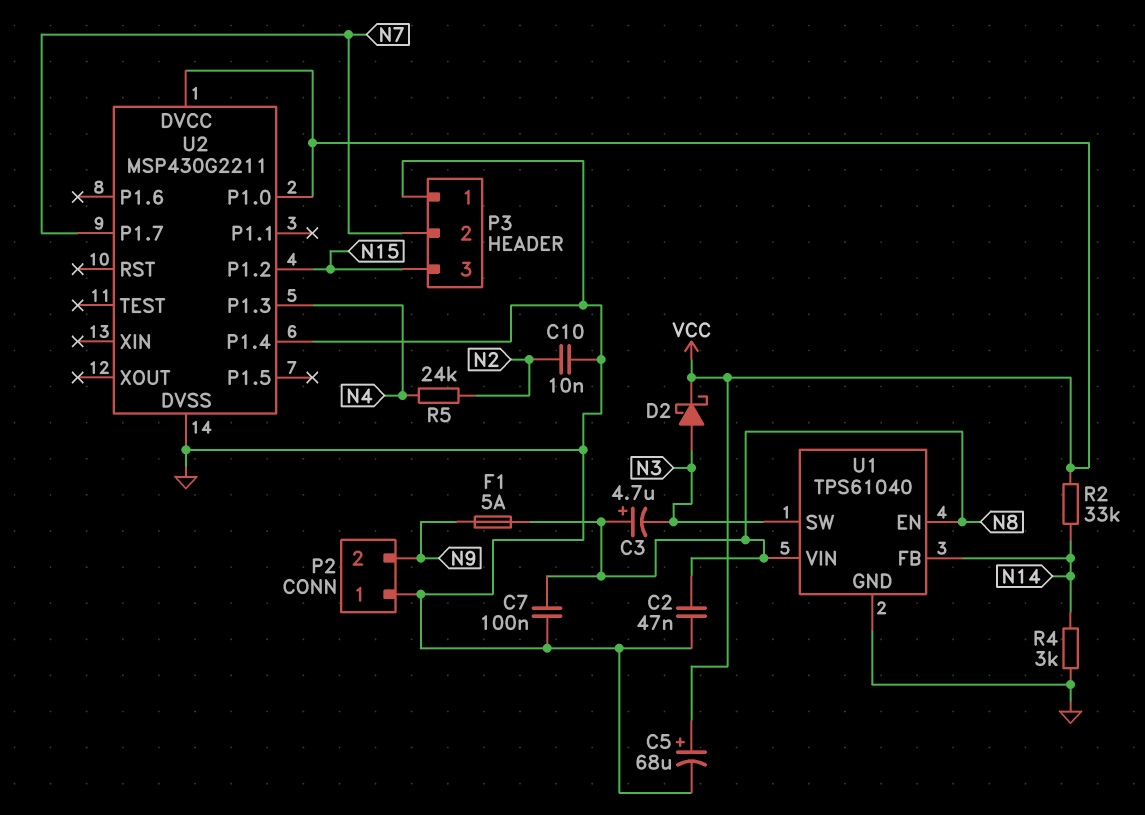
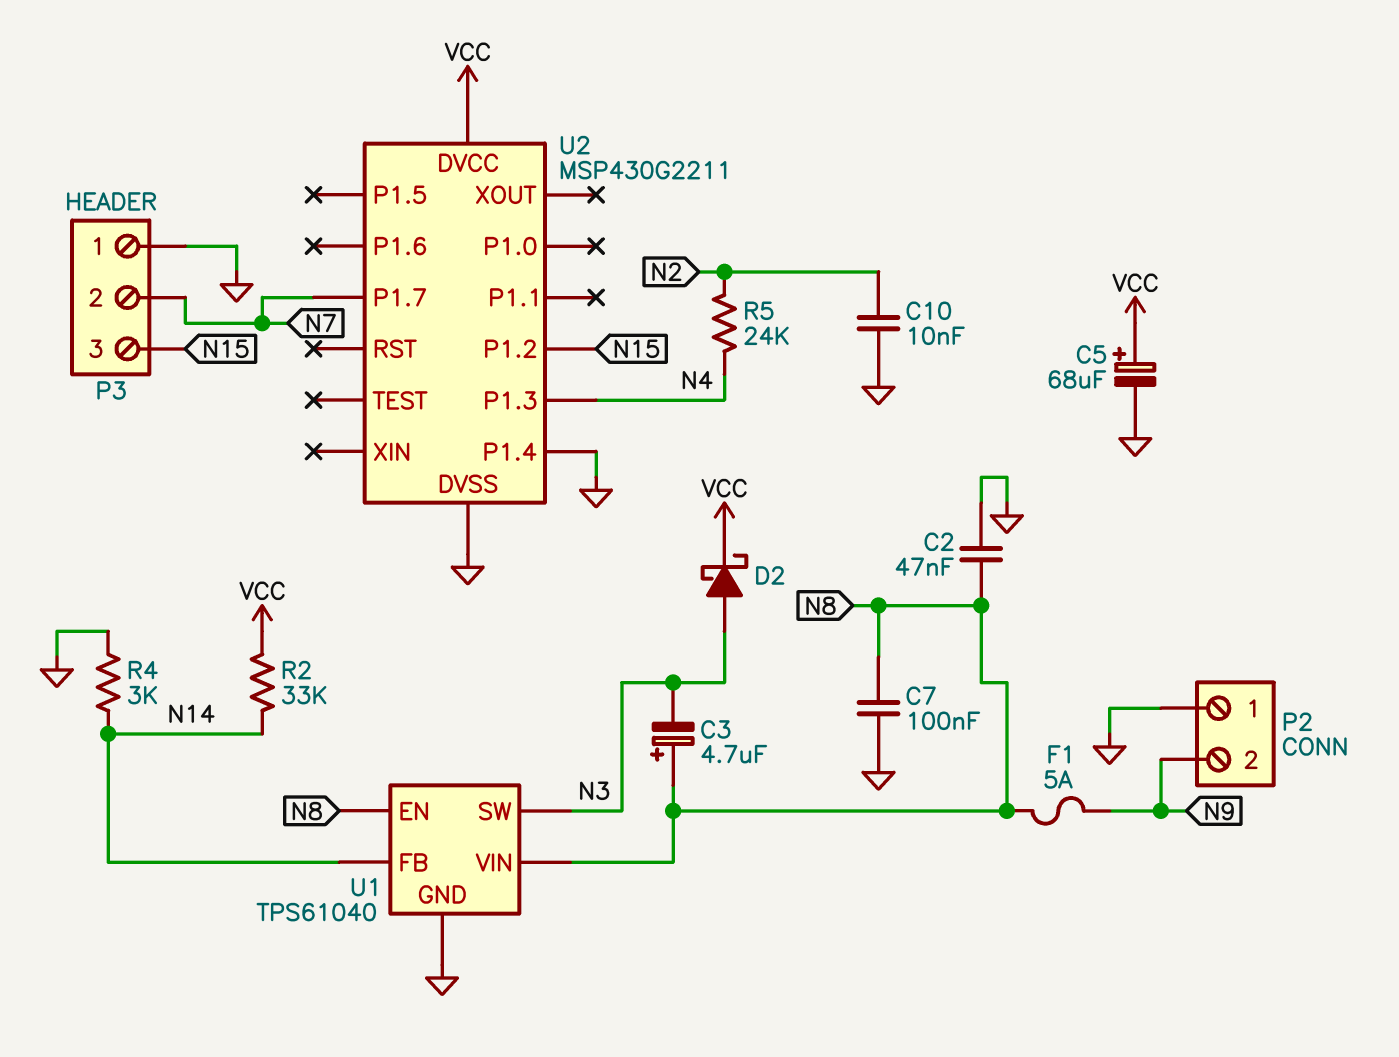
U2 pin P1.0: VCC -> none

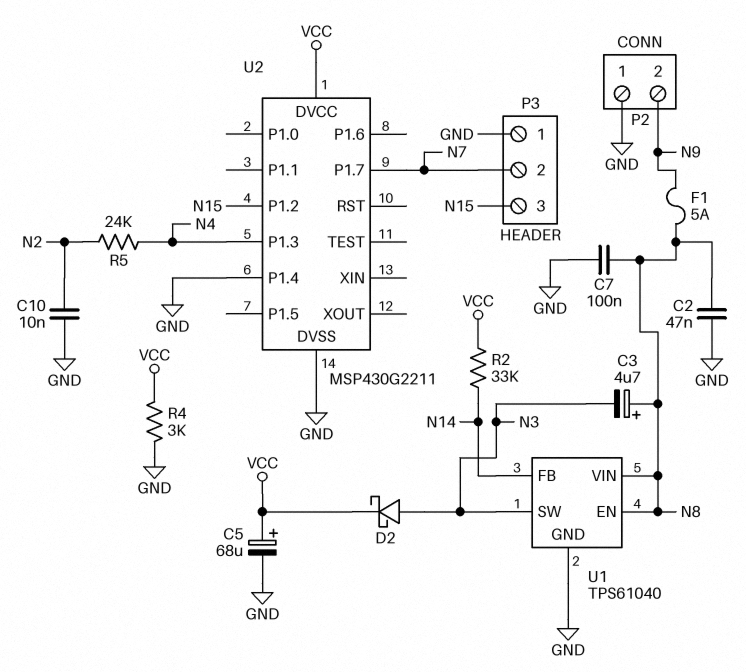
R4: 3k (GND, N14) -> 3k (GND, VCC)

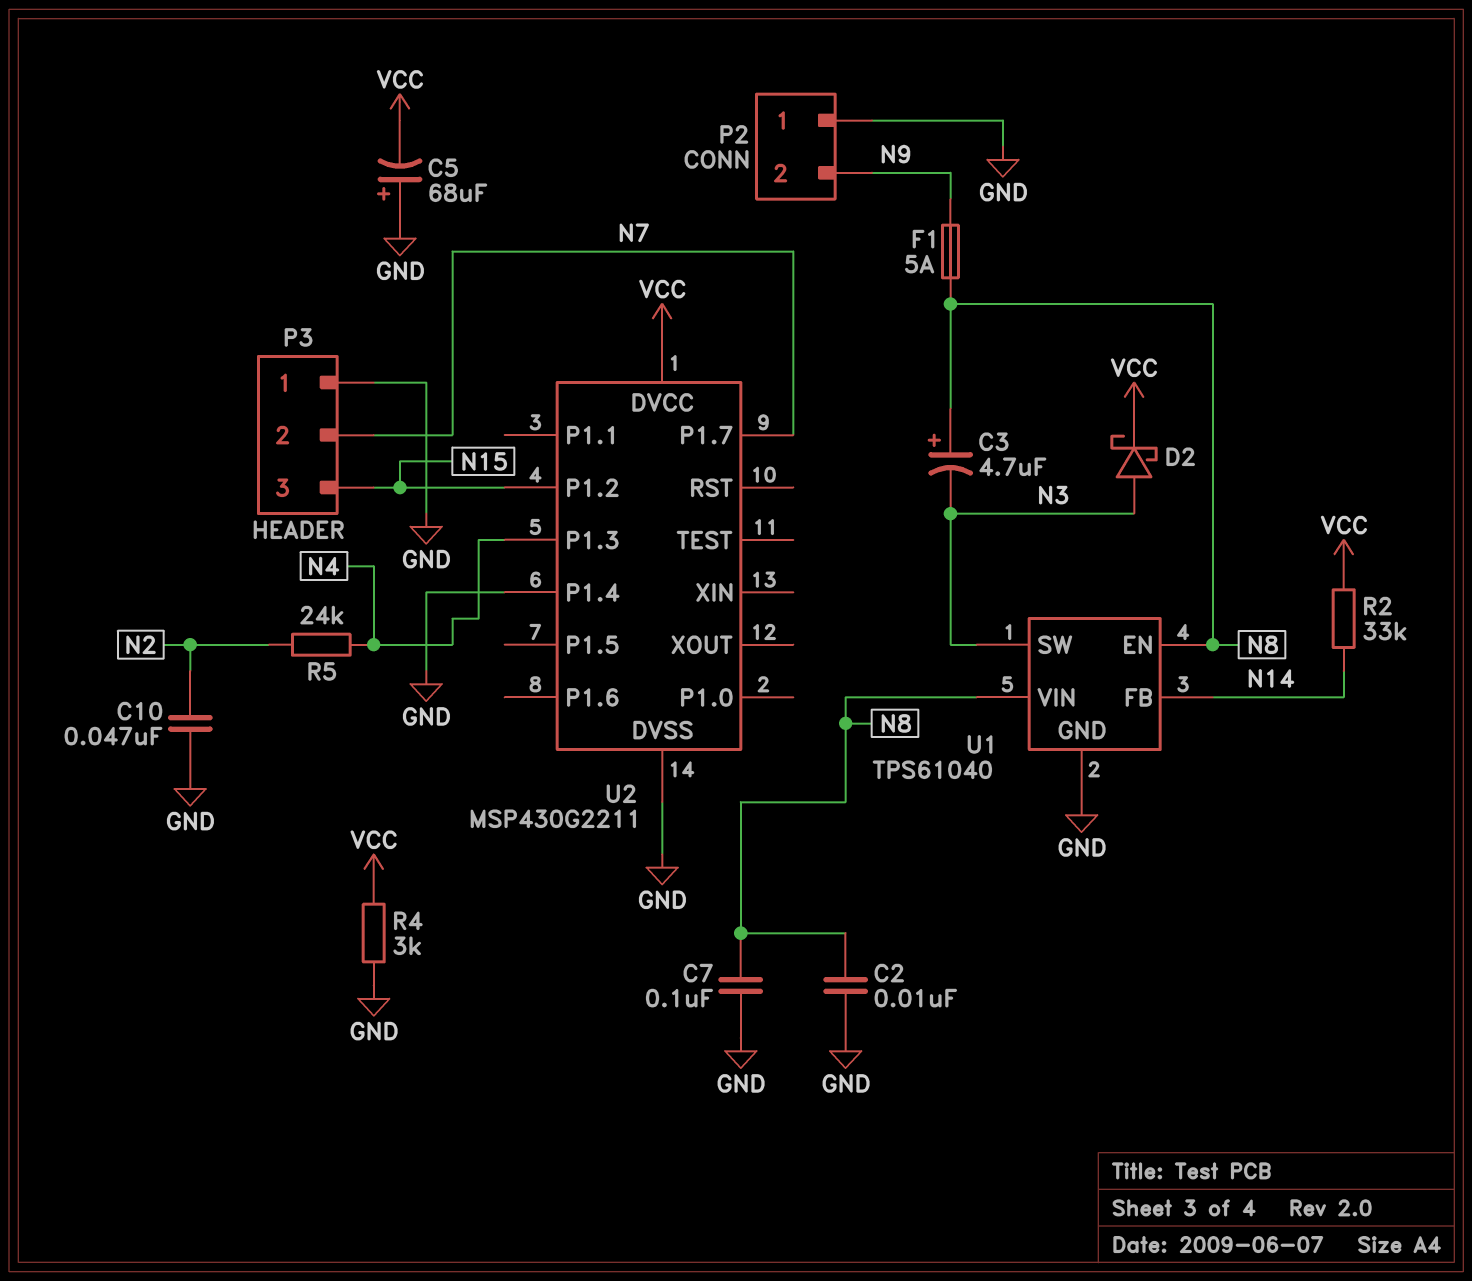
C2: 47nF (GND, N8) -> 10nF (GND, N8)
C5: 68uF (plus VCC, minus GND) -> 68uF (plus GND, minus VCC)
C10: 10nF (GND, N2) -> 47nF (GND, N2)

